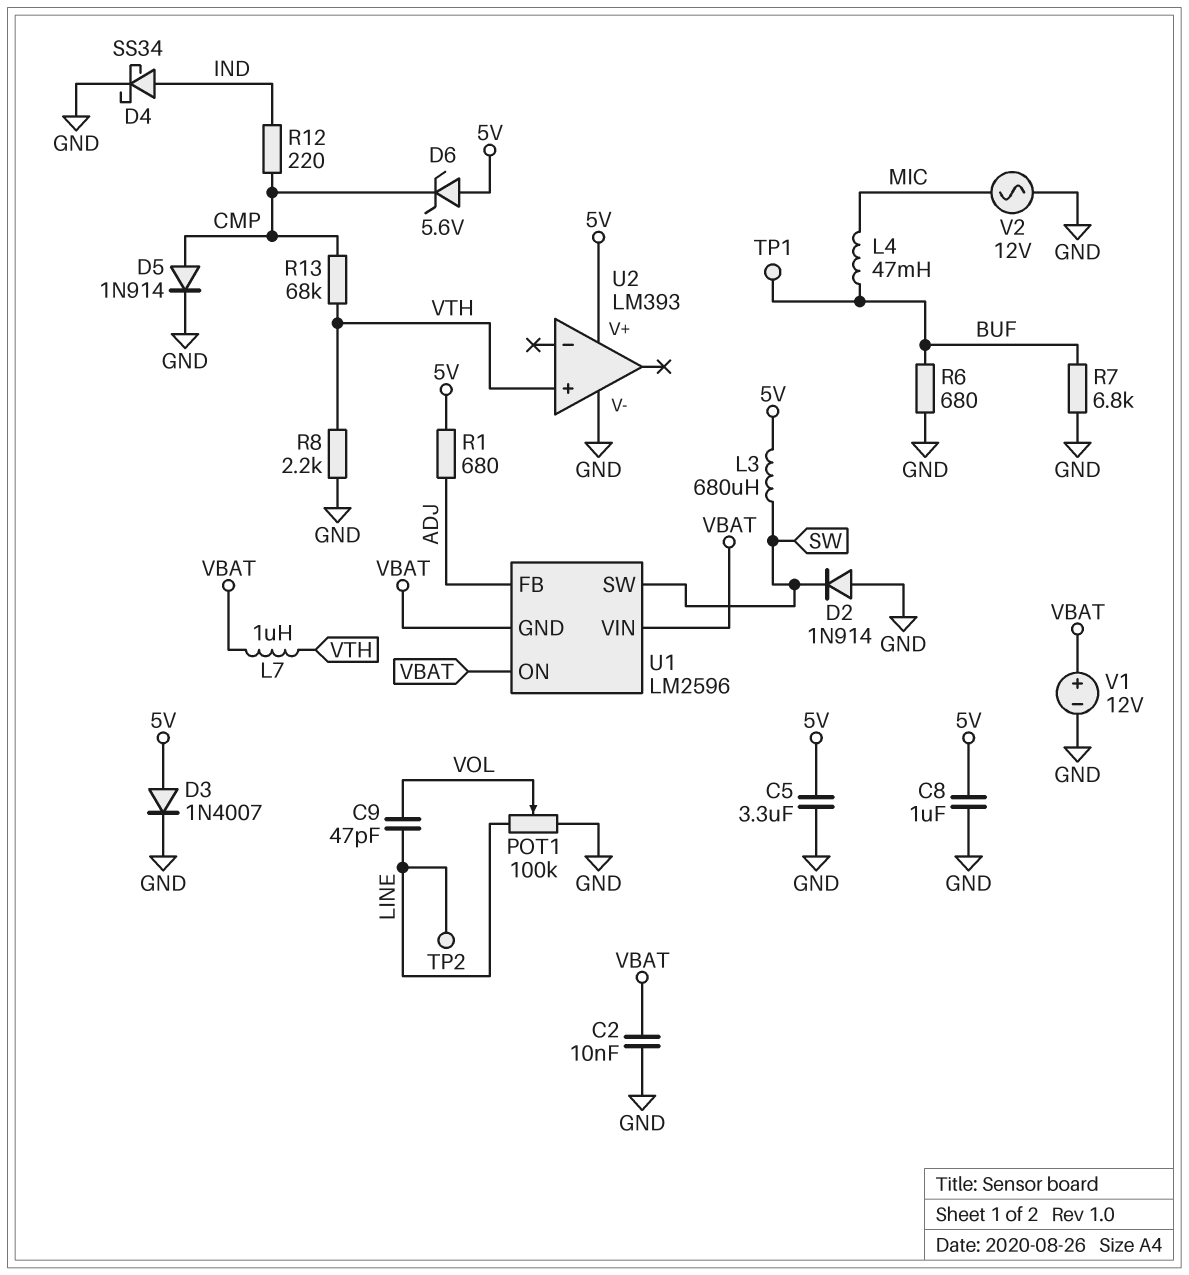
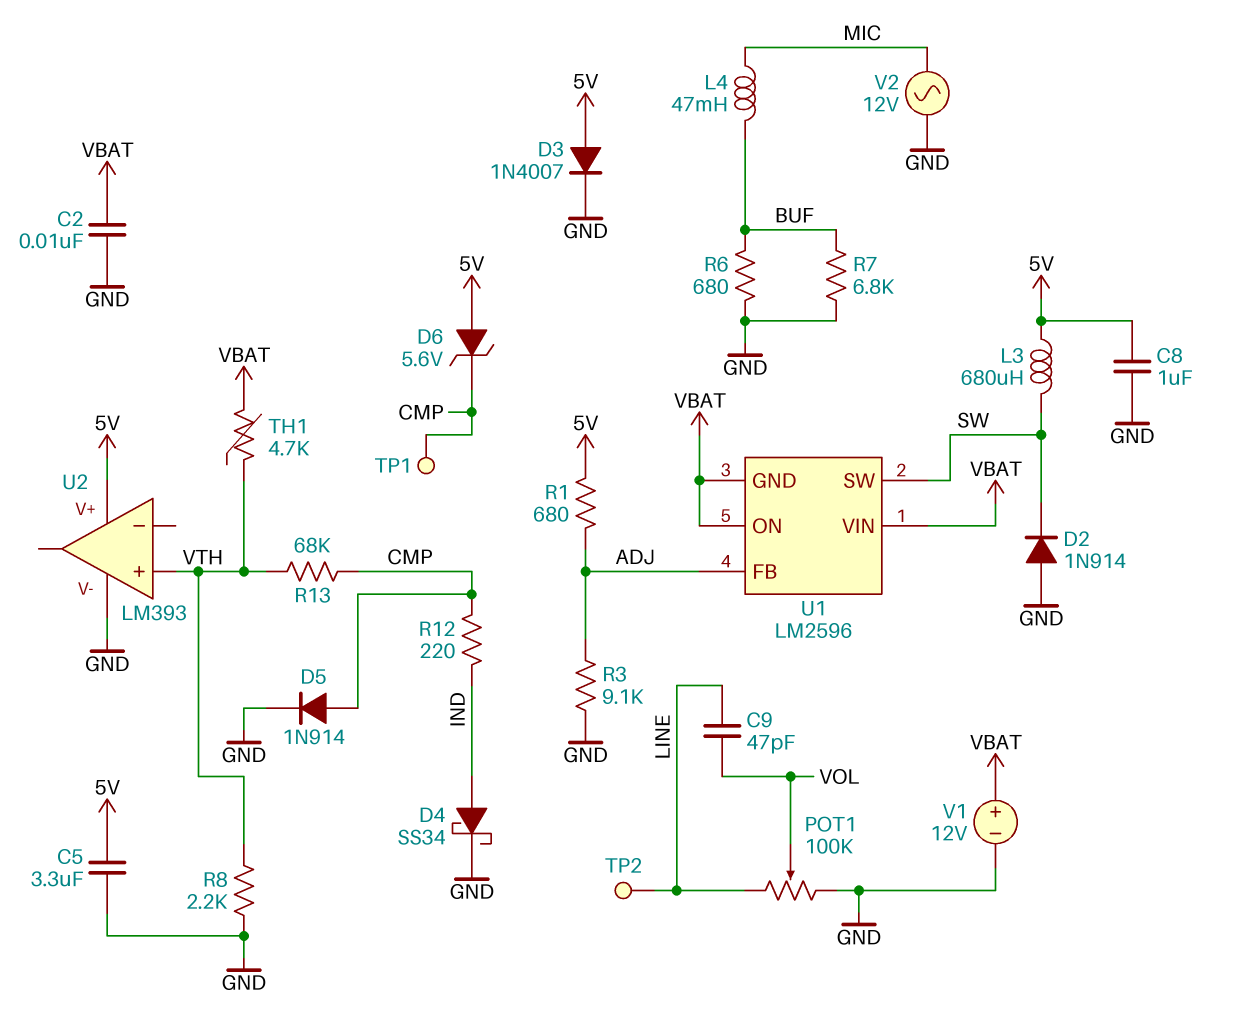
L7: 1uH (VBAT, VTH) -> none
R3: none -> 9.1k (ADJ, GND)
TH1: none -> 4.7k (VBAT, VTH)
TP1: test point (BUF) -> test point (CMP)

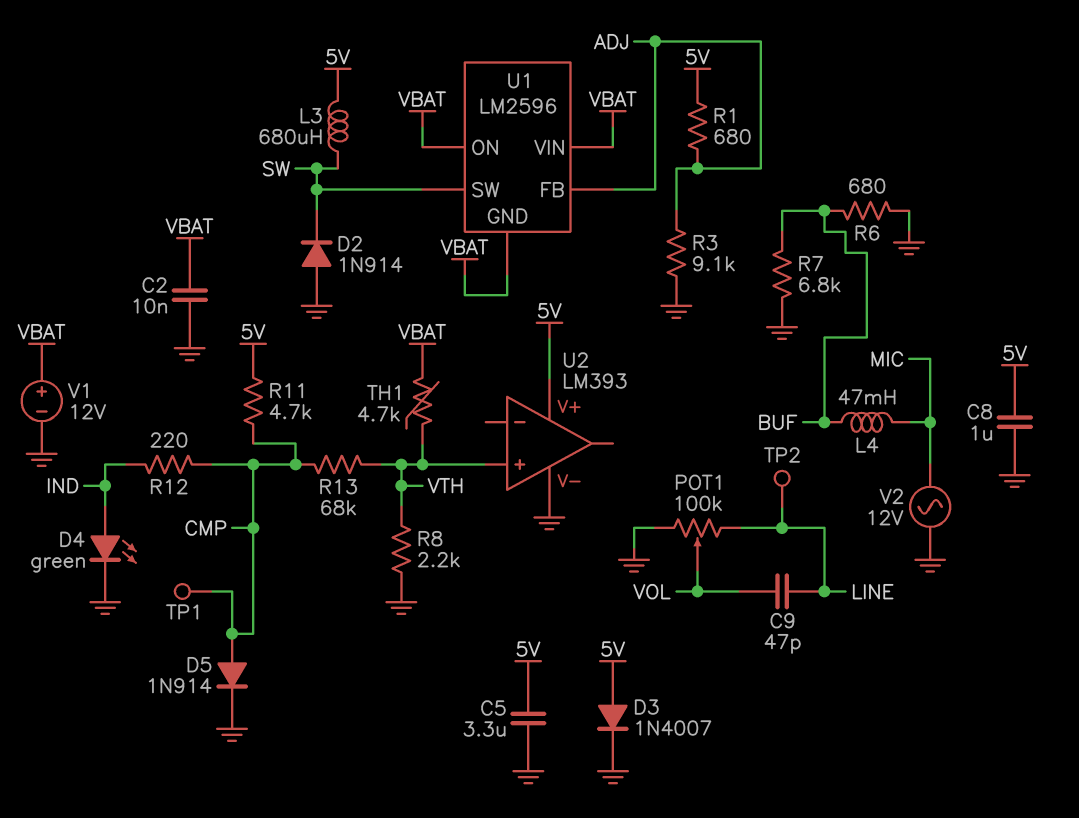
D4: schottky SS34 (A IND, K GND) -> LED green (A IND, K GND)
D6: zener 5.6V (A 5V, K CMP) -> none
R11: none -> 4.7k (5V, CMP)

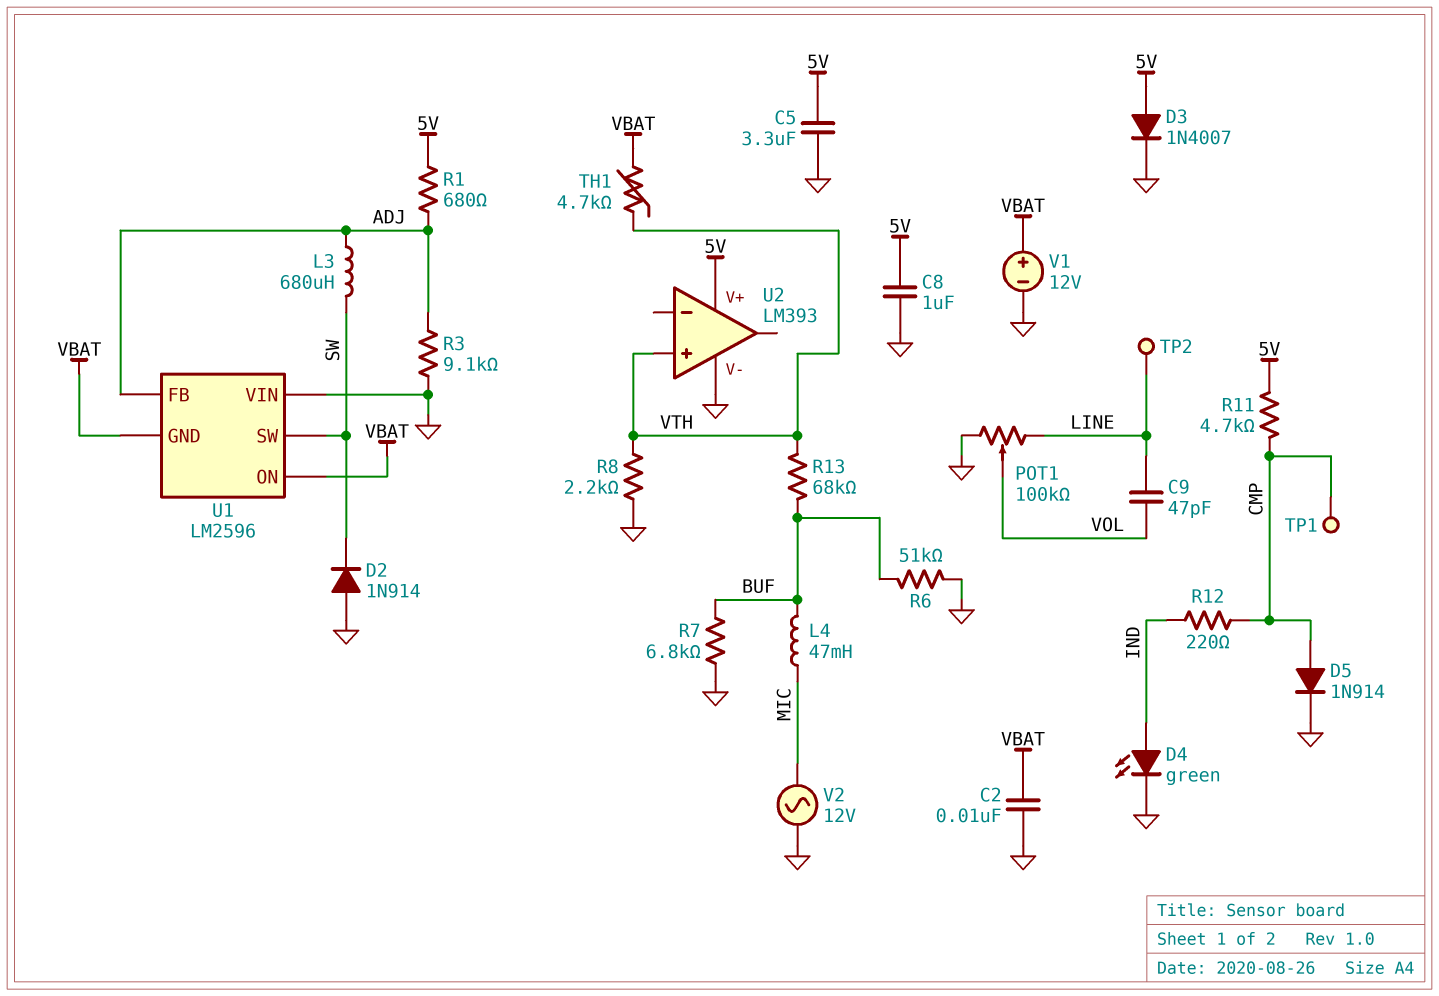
L3: 680uH (5V, SW) -> 680uH (ADJ, SW)
R6: 680 (BUF, GND) -> 51k (BUF, GND)
R13: 68k (CMP, VTH) -> 68k (BUF, VTH)
U1 pin VIN: VBAT -> GND

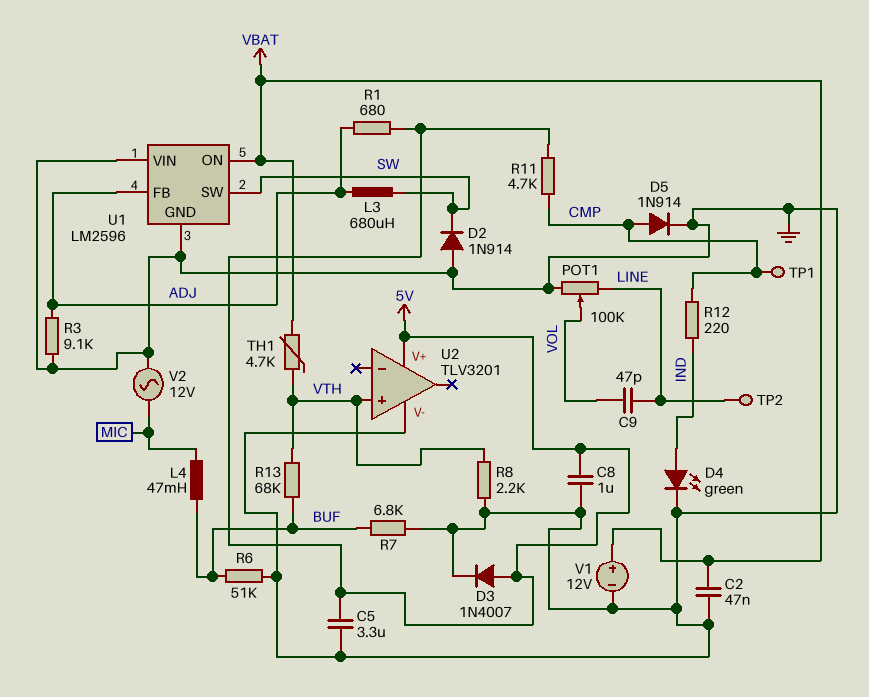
C2: 10nF (GND, VBAT) -> 47nF (GND, VBAT)
U1 pin GND: VBAT -> GND
U2: LM393 -> TLV3201

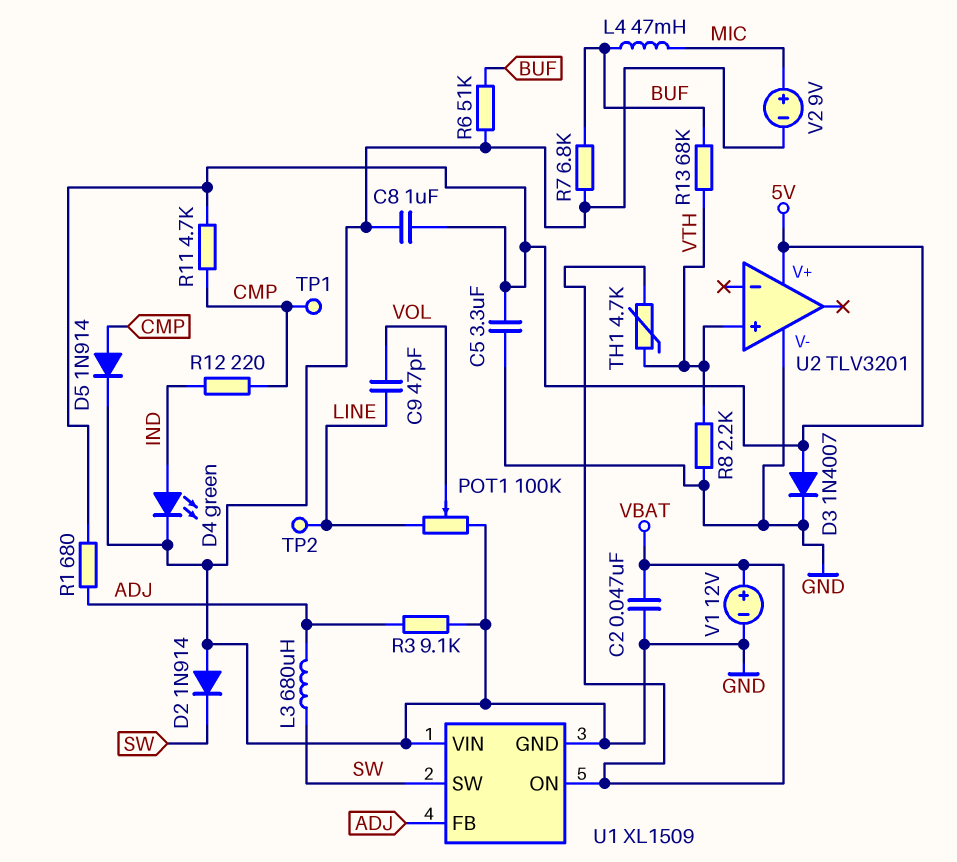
U1: LM2596 -> XL1509
V2: AC 12V (GND, MIC) -> 9V (plus MIC, minus GND)

